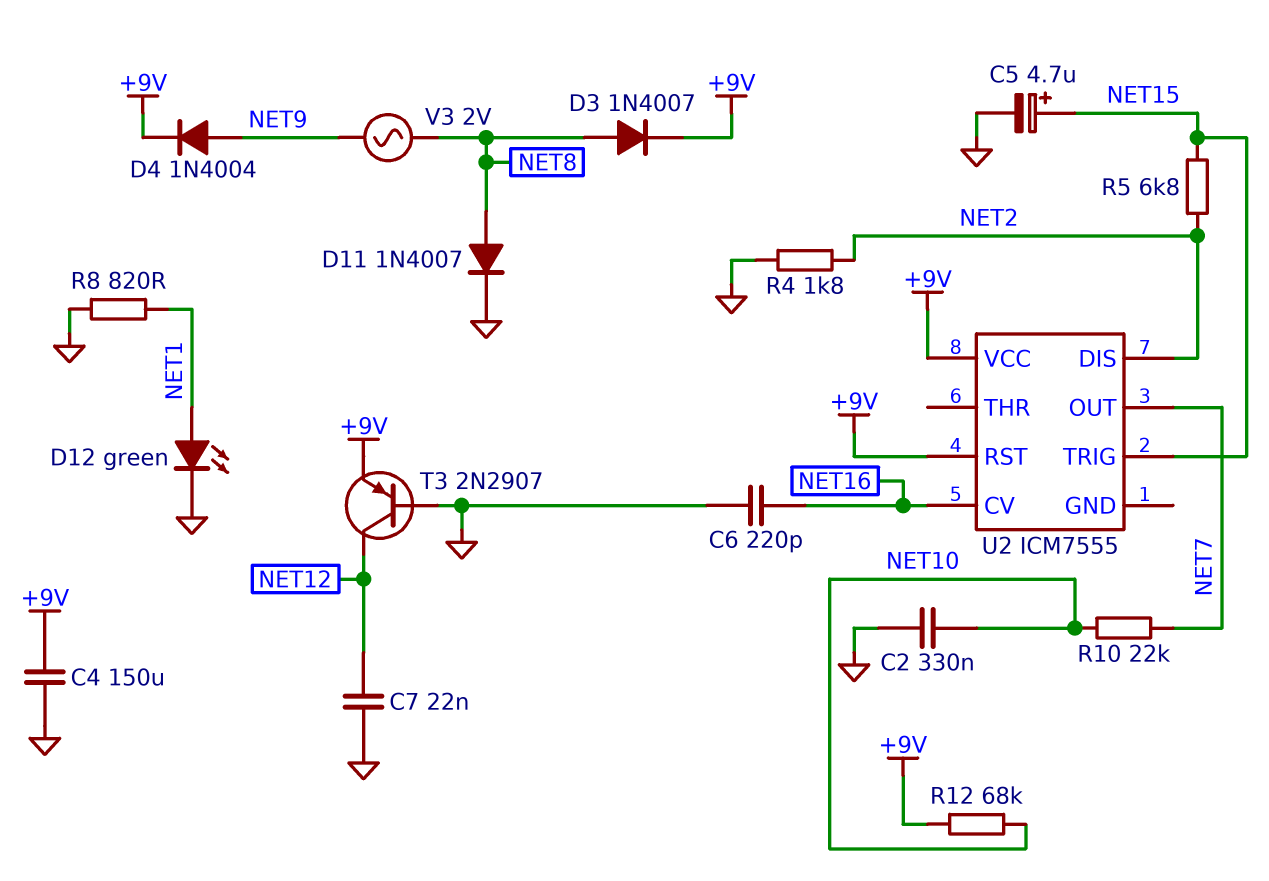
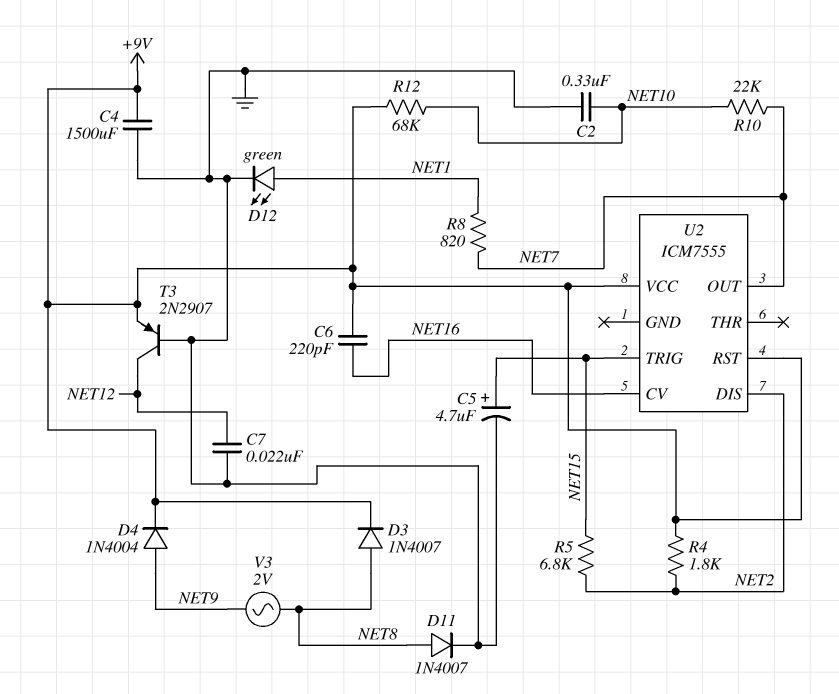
C4: 150uF (+9V, GND) -> 1500uF (+9V, GND)
C6: 220pF (GND, NET16) -> 220pF (+9V, NET16)
R4: 1.8k (GND, NET2) -> 1.8k (+9V, NET2)
R8: 820 (GND, NET1) -> 820 (NET1, NET7)

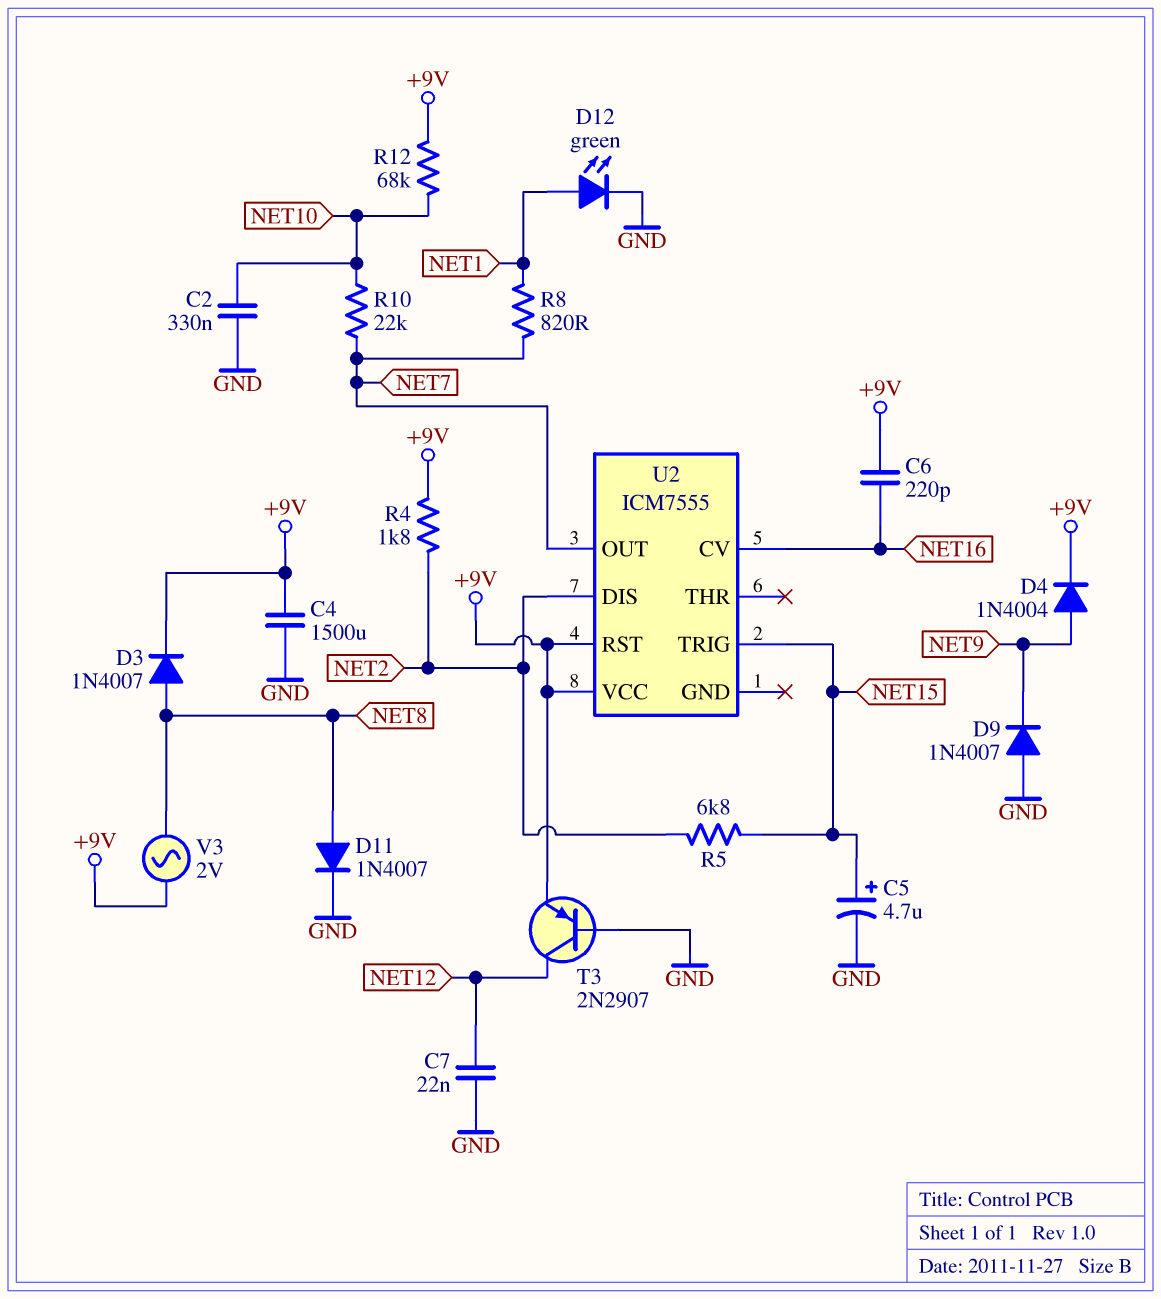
D9: none -> diode 1N4007 (A GND, K NET9)
V3: AC 2V (NET8, NET9) -> AC 2V (+9V, NET8)

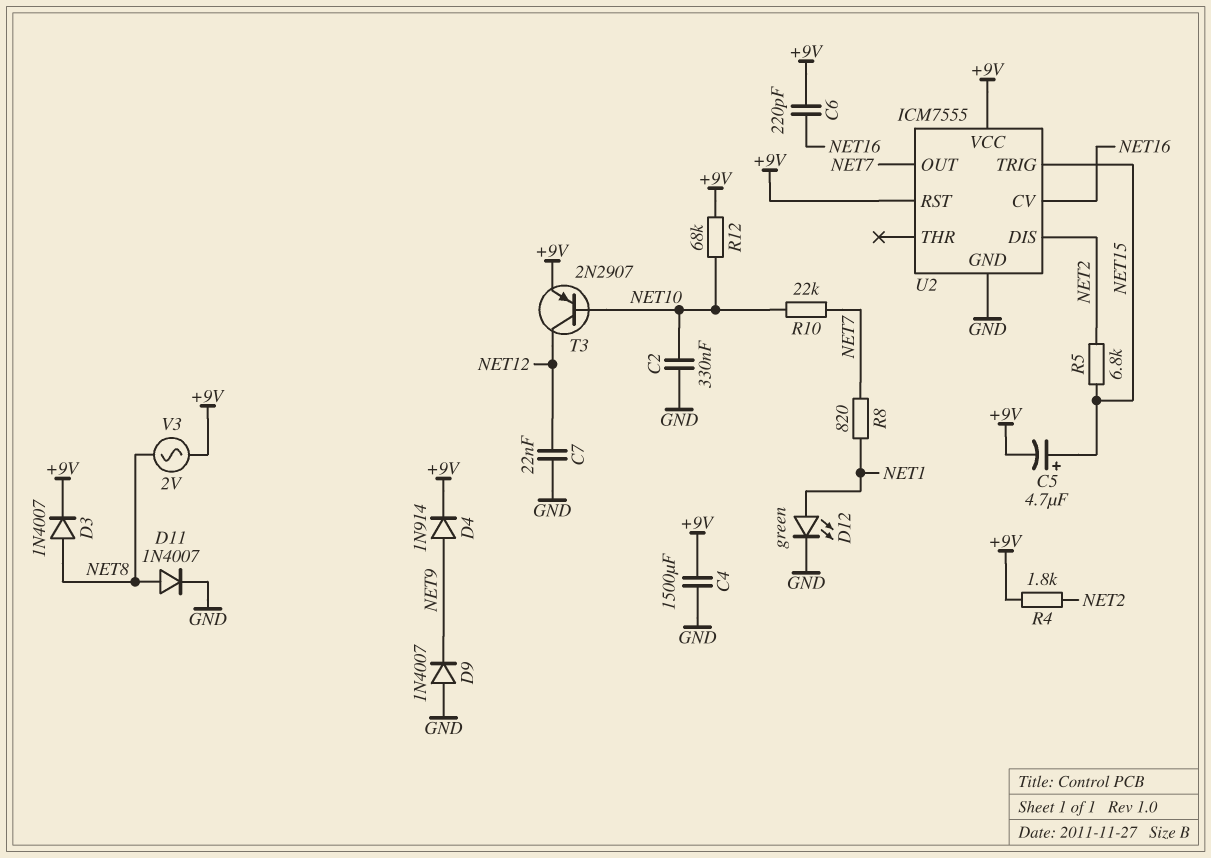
C5: 4.7uF (plus NET15, minus GND) -> 4.7uF (plus NET15, minus +9V)
D4: diode 1N4004 (A NET9, K +9V) -> diode 1N914 (A NET9, K +9V)
T3: PNP 2N2907 (B GND, C NET12, E +9V) -> PNP 2N2907 (B NET10, C NET12, E +9V)
U2 pin GND: none -> GND

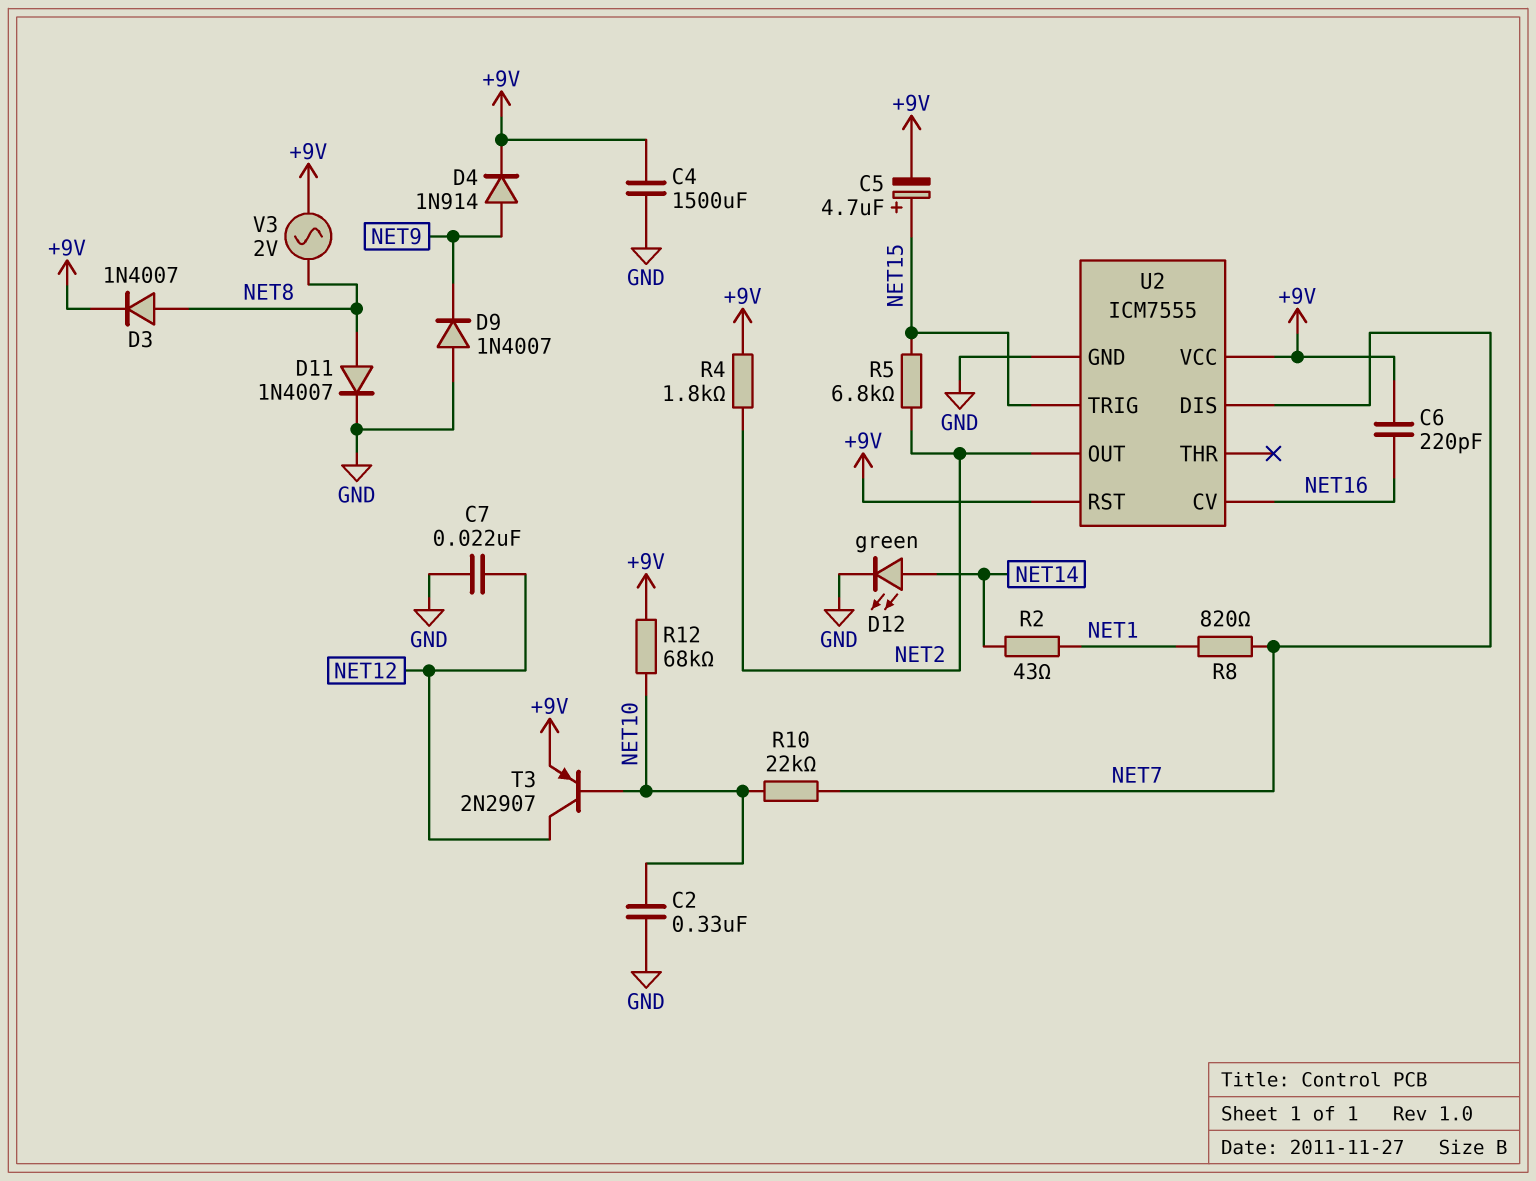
D12: LED green (A NET1, K GND) -> LED green (A NET14, K GND)
R2: none -> 43 (NET1, NET14)
U2 pin DIS: NET2 -> NET7
U2 pin OUT: NET7 -> NET2

